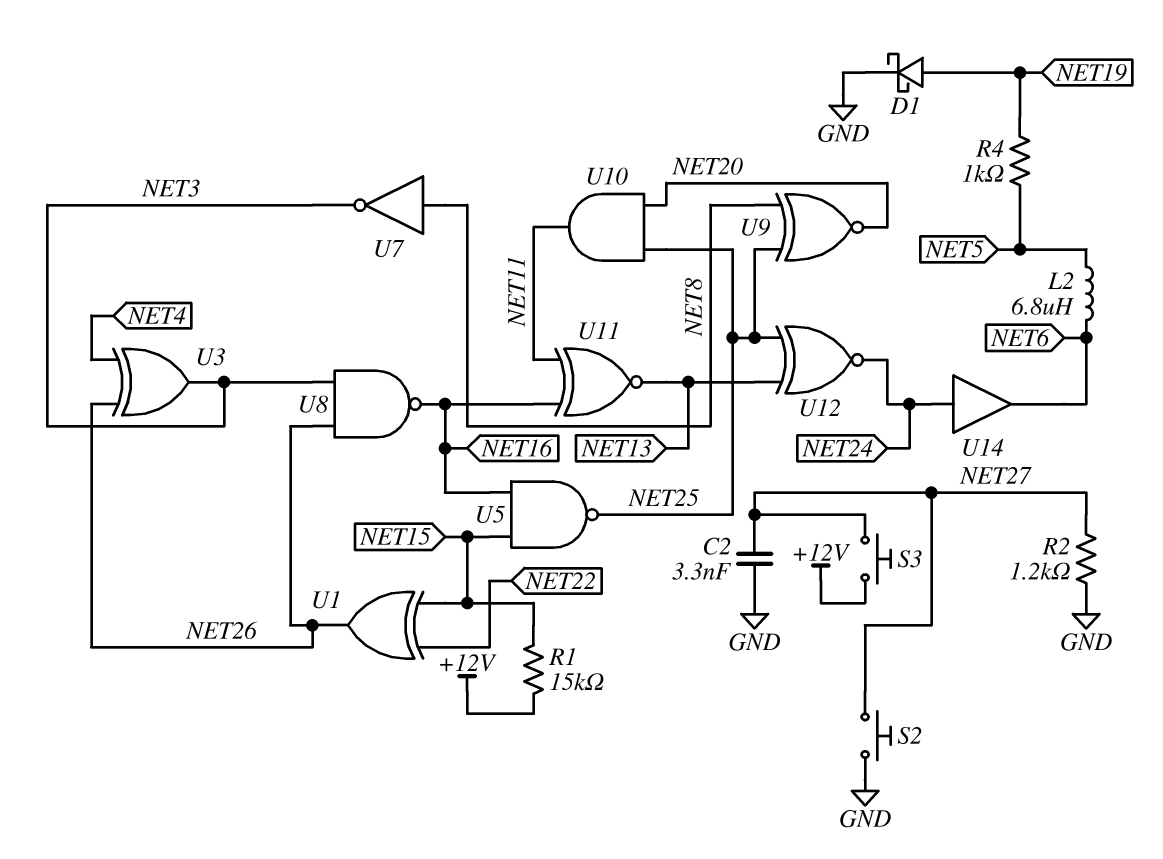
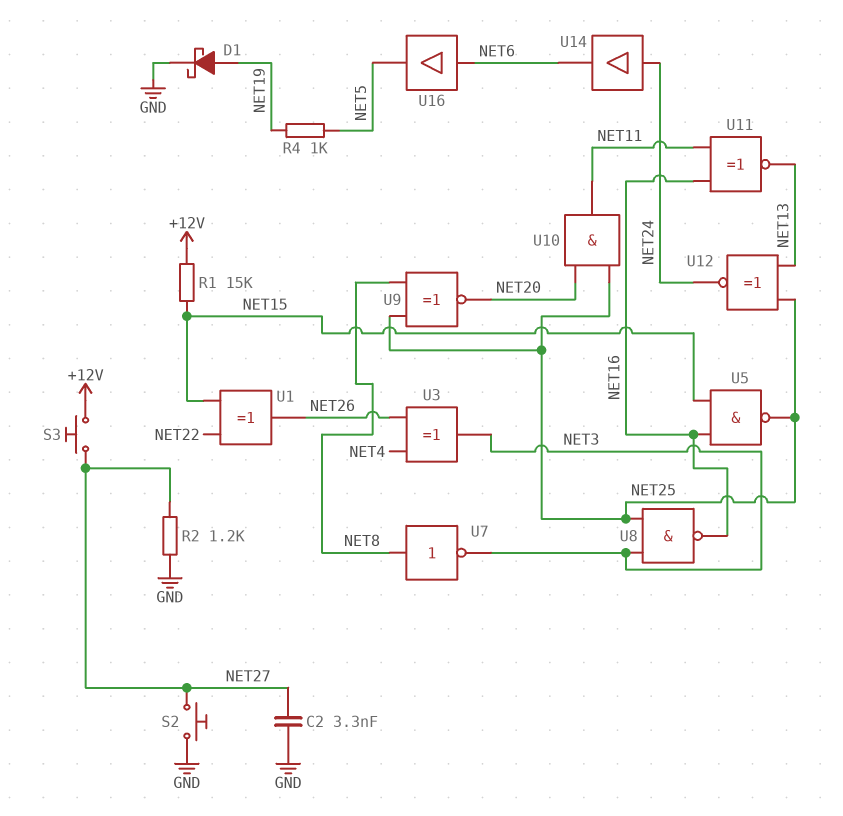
L2: 6.8uH (NET5, NET6) -> none
U8: NAND (in NET3, in NET26, out NET16) -> NAND (in NET3, in NET25, out NET16)
U16: none -> buffer (in NET6, out NET5)

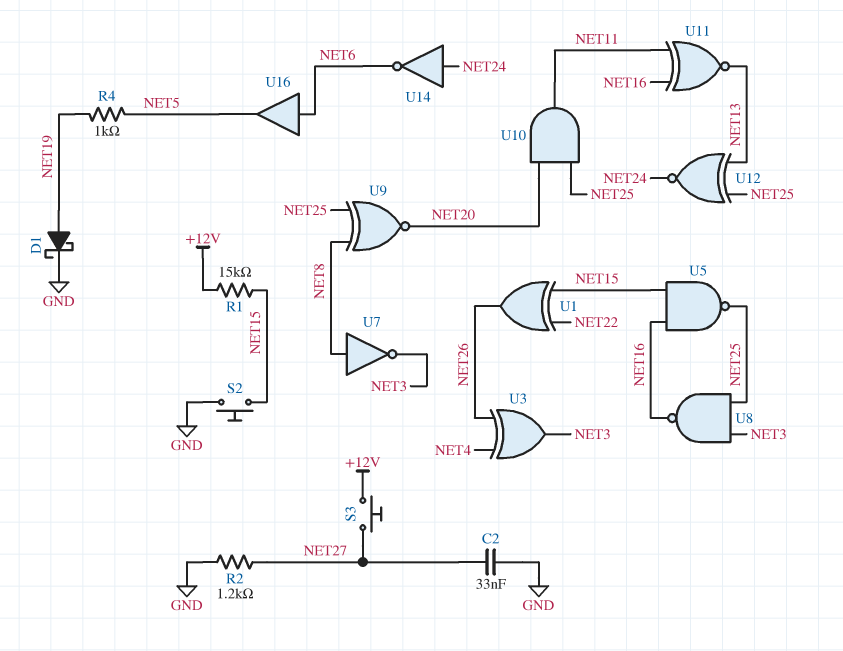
C2: 3.3nF (GND, NET27) -> 33nF (GND, NET27)
S2: button (GND, NET27) -> button (GND, NET15)
U14: buffer (in NET24, out NET6) -> NOT (in NET24, out NET6)

